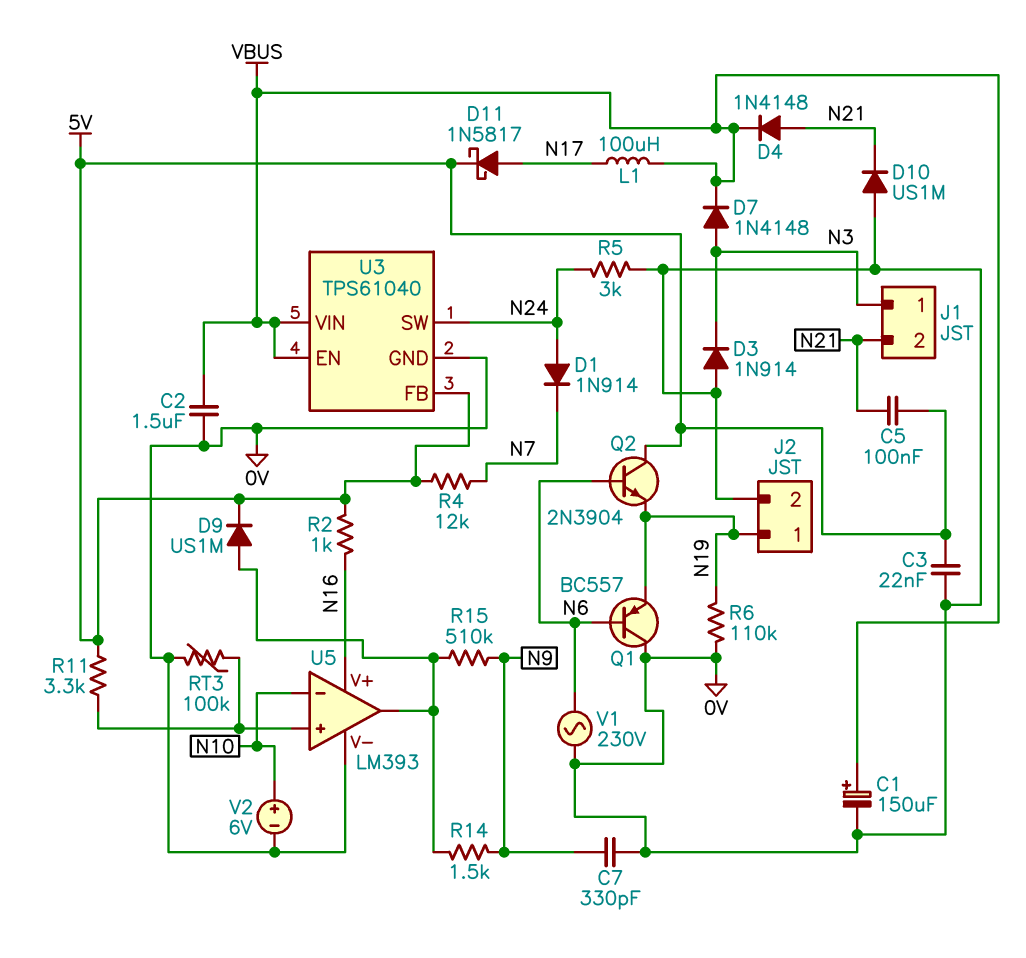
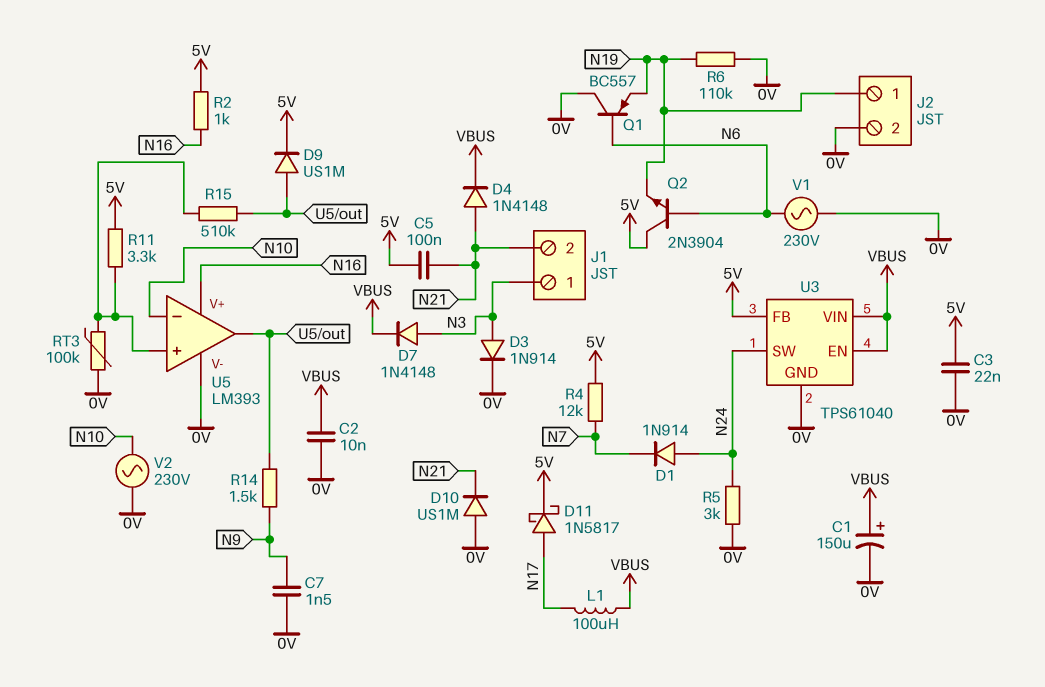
C2: 1.5uF (0V, VBUS) -> 10nF (0V, VBUS)
C7: 330pF (0V, N9) -> 1.5nF (0V, N9)
D3: diode 1N914 (A 0V, K N3) -> diode 1N914 (A N3, K 0V)
R15: 510k (N9, U5/out) -> 510k (U5/in+, U5/out)
V2: 6V (plus N10, minus 0V) -> AC 230V (0V, N10)

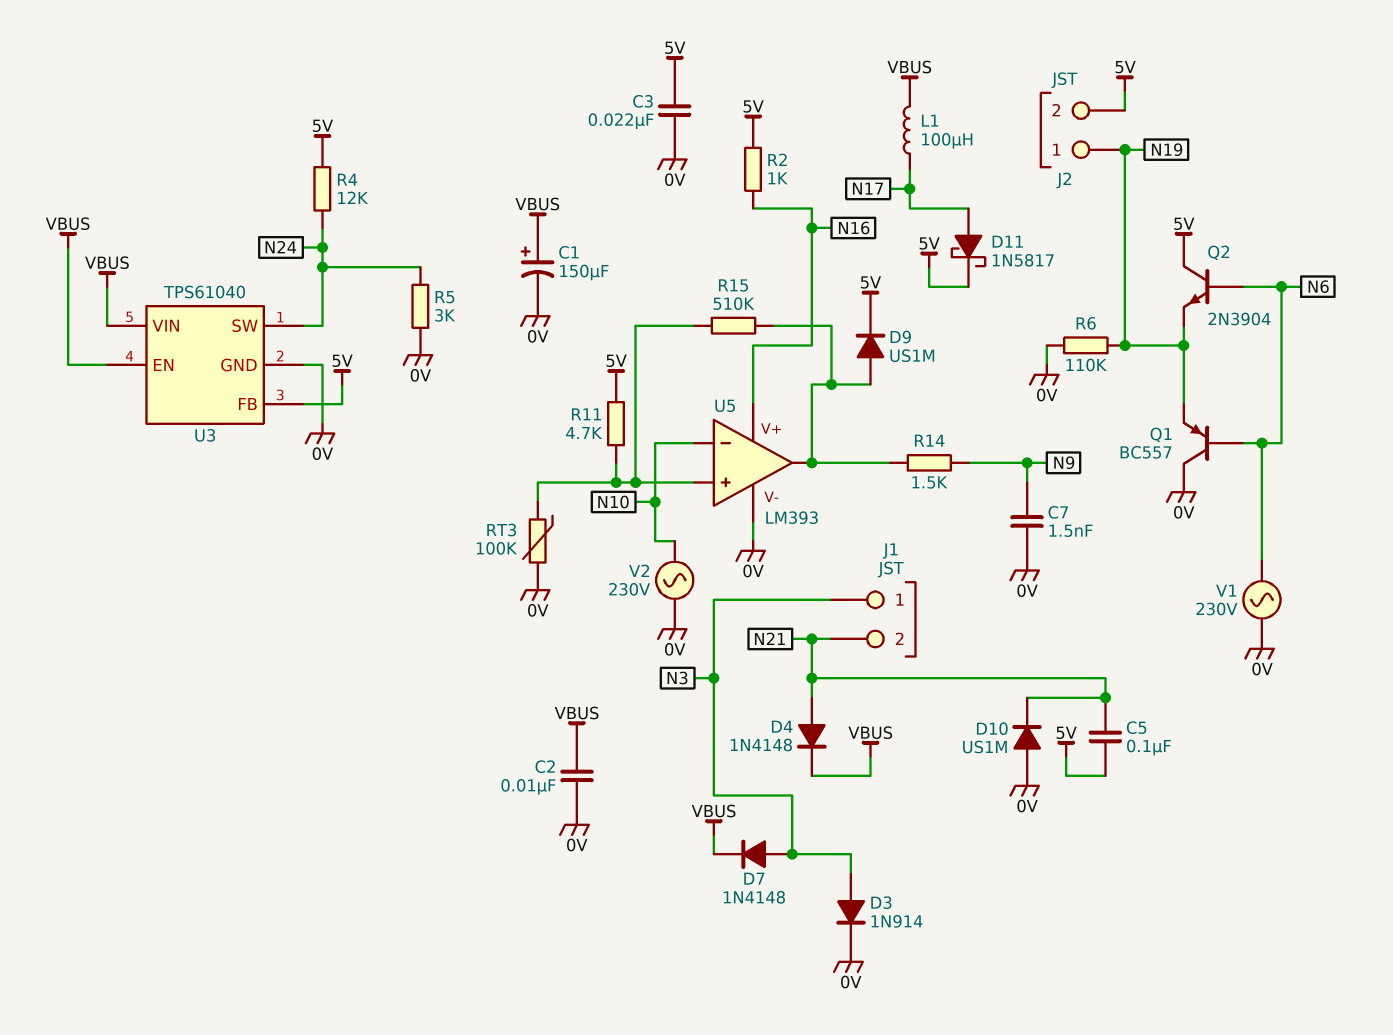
D1: diode 1N914 (A N24, K N7) -> none
J2 pin 2: 0V -> 5V
R4: 12k (5V, N7) -> 12k (5V, N24)
R11: 3.3k (5V, U5/in+) -> 4.7k (5V, U5/in+)

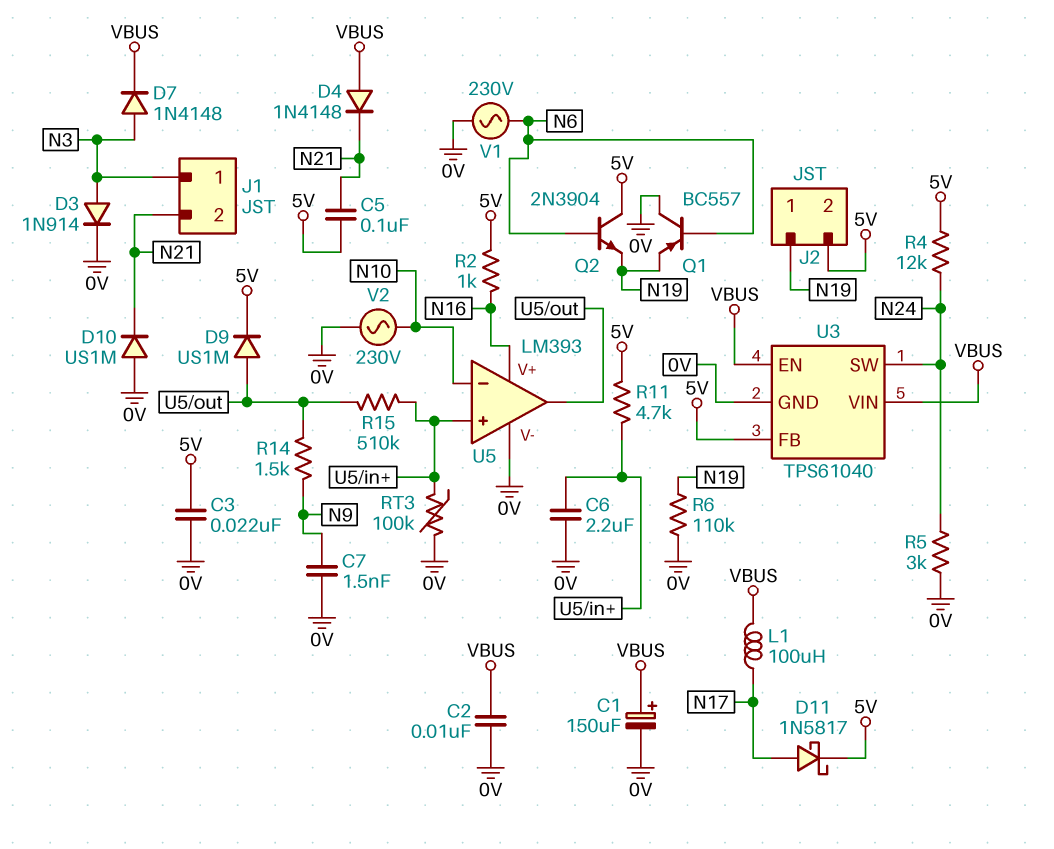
C6: none -> 2.2uF (0V, U5/in+)
D4: diode 1N4148 (A N21, K VBUS) -> diode 1N4148 (A VBUS, K N21)

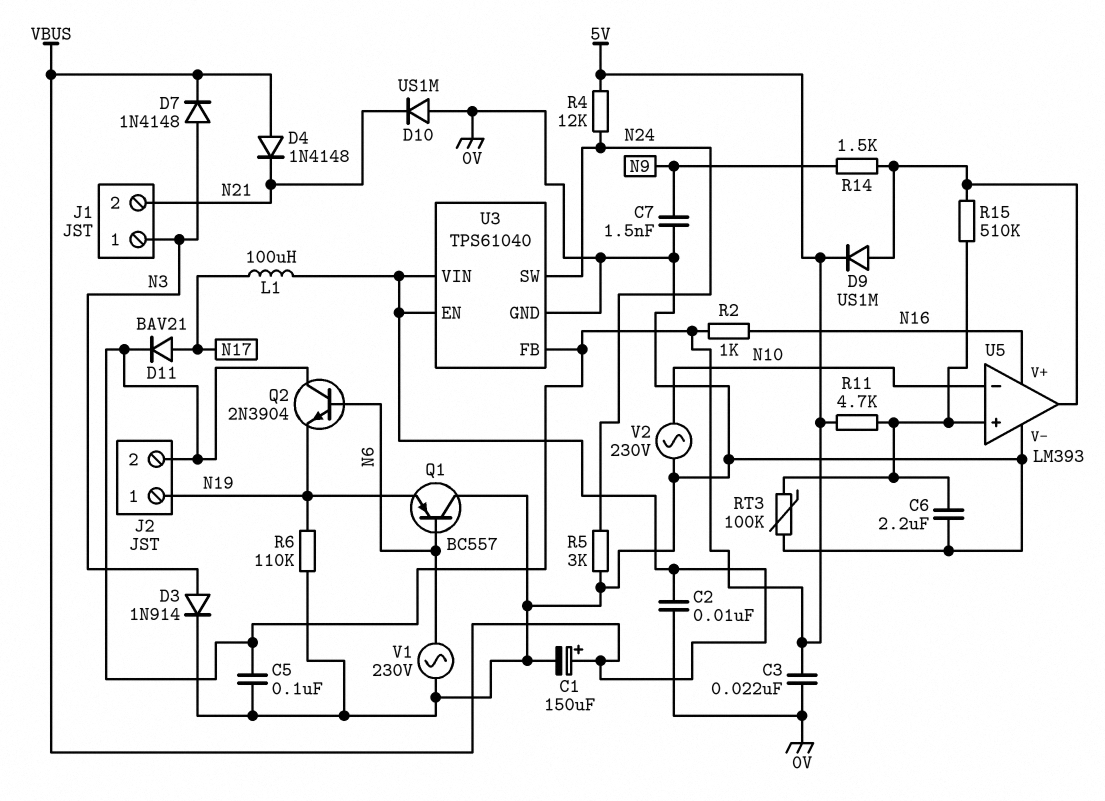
C5: 100nF (5V, N21) -> 100nF (0V, 5V)
D11: schottky 1N5817 (A N17, K 5V) -> diode BAV21 (A N17, K 5V)

